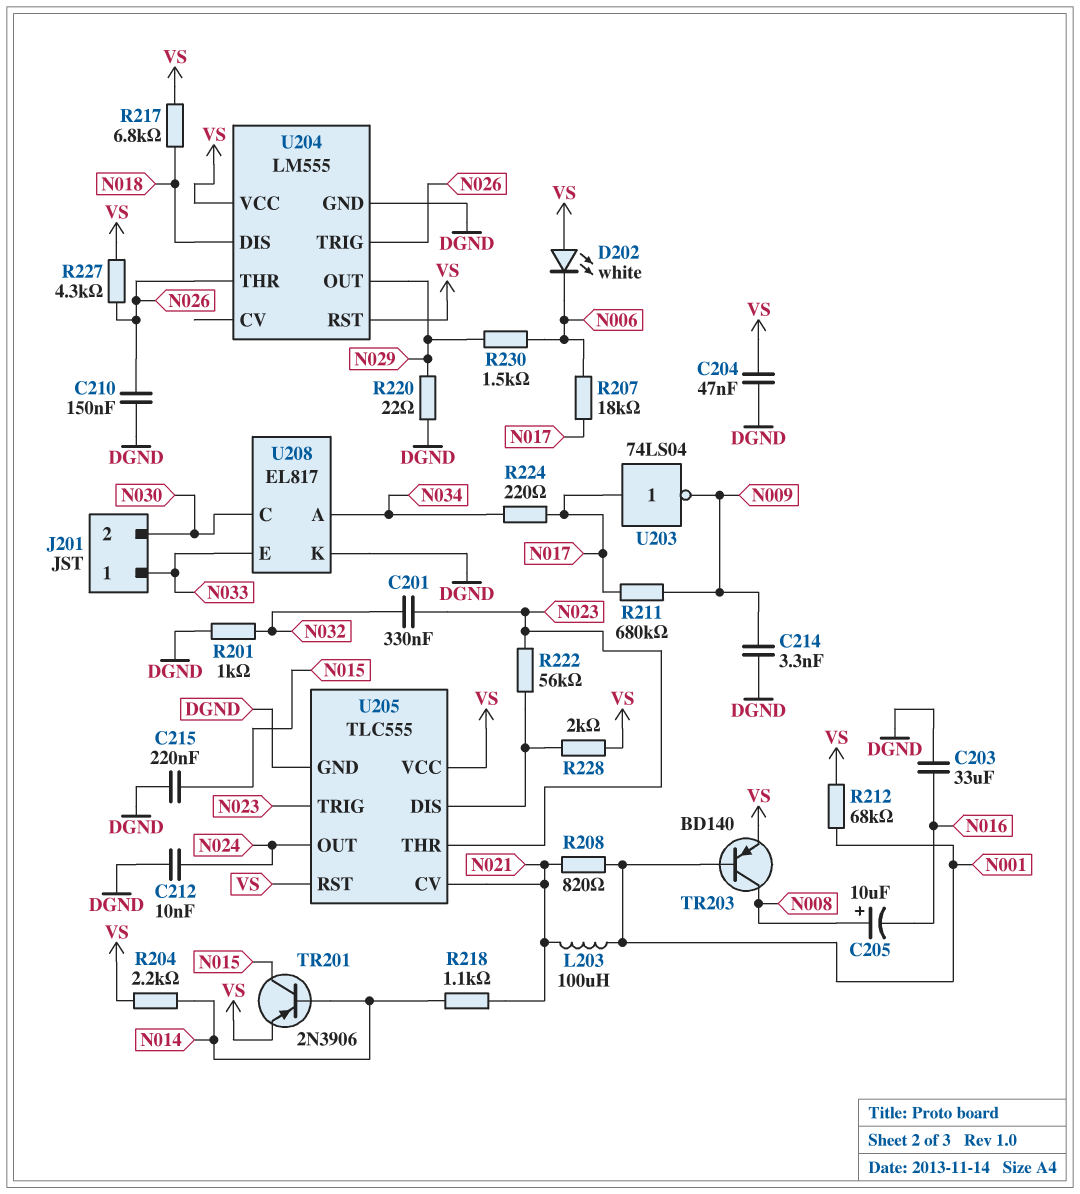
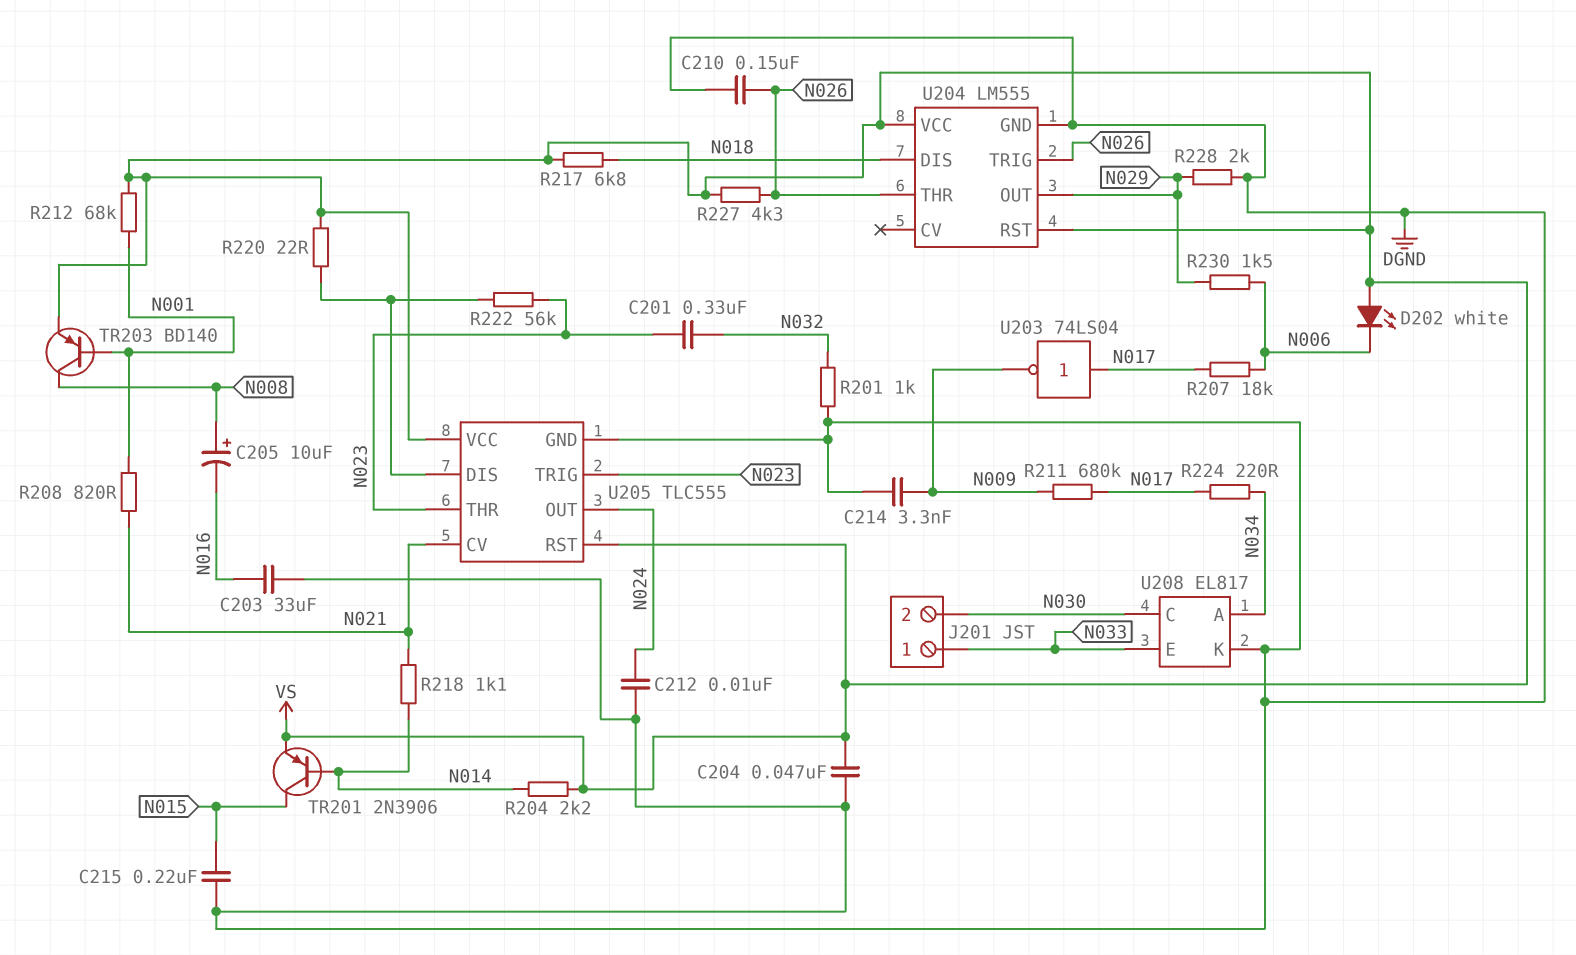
L203: 100uH (N001, N021) -> none
R220: 22 (DGND, N029) -> 22 (U205/DIS, VS)
R228: 2k (U205/DIS, VS) -> 2k (DGND, N029)

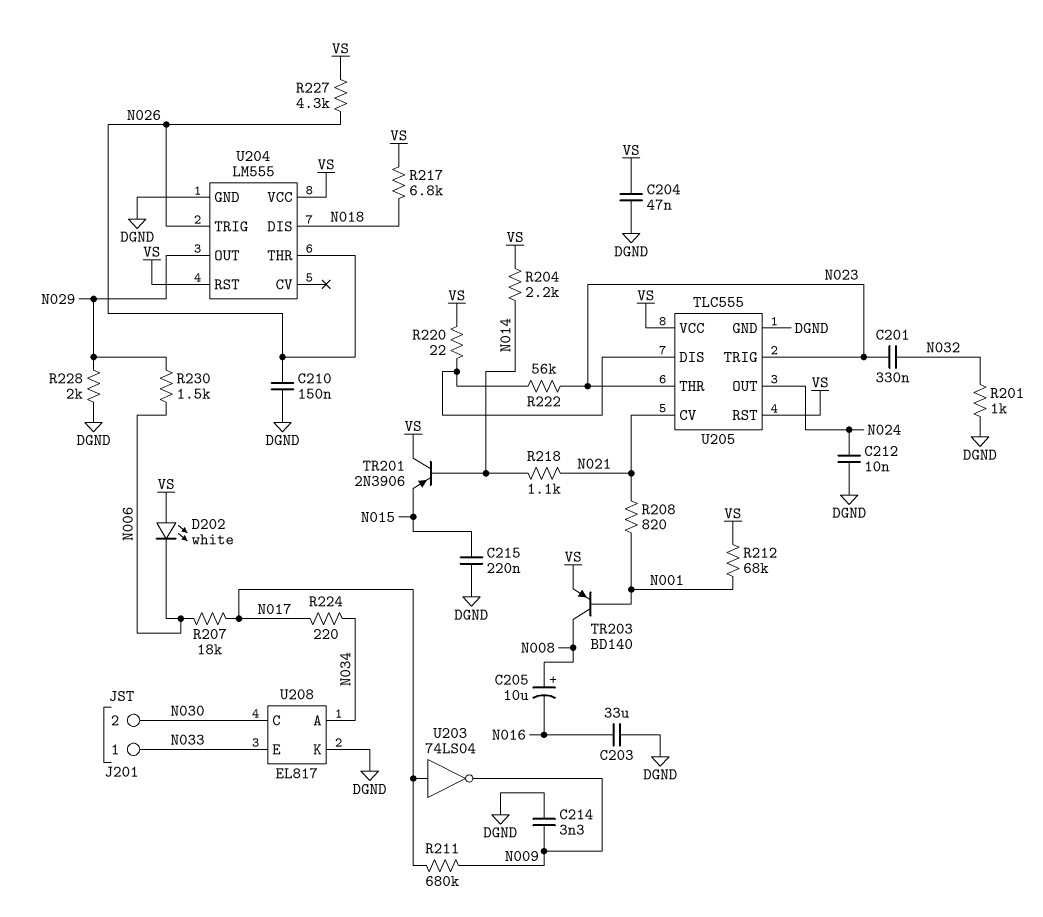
TR201: PNP 2N3906 (B N014, C N015, E VS) -> PNP 2N3906 (B N014, C VS, E N015)

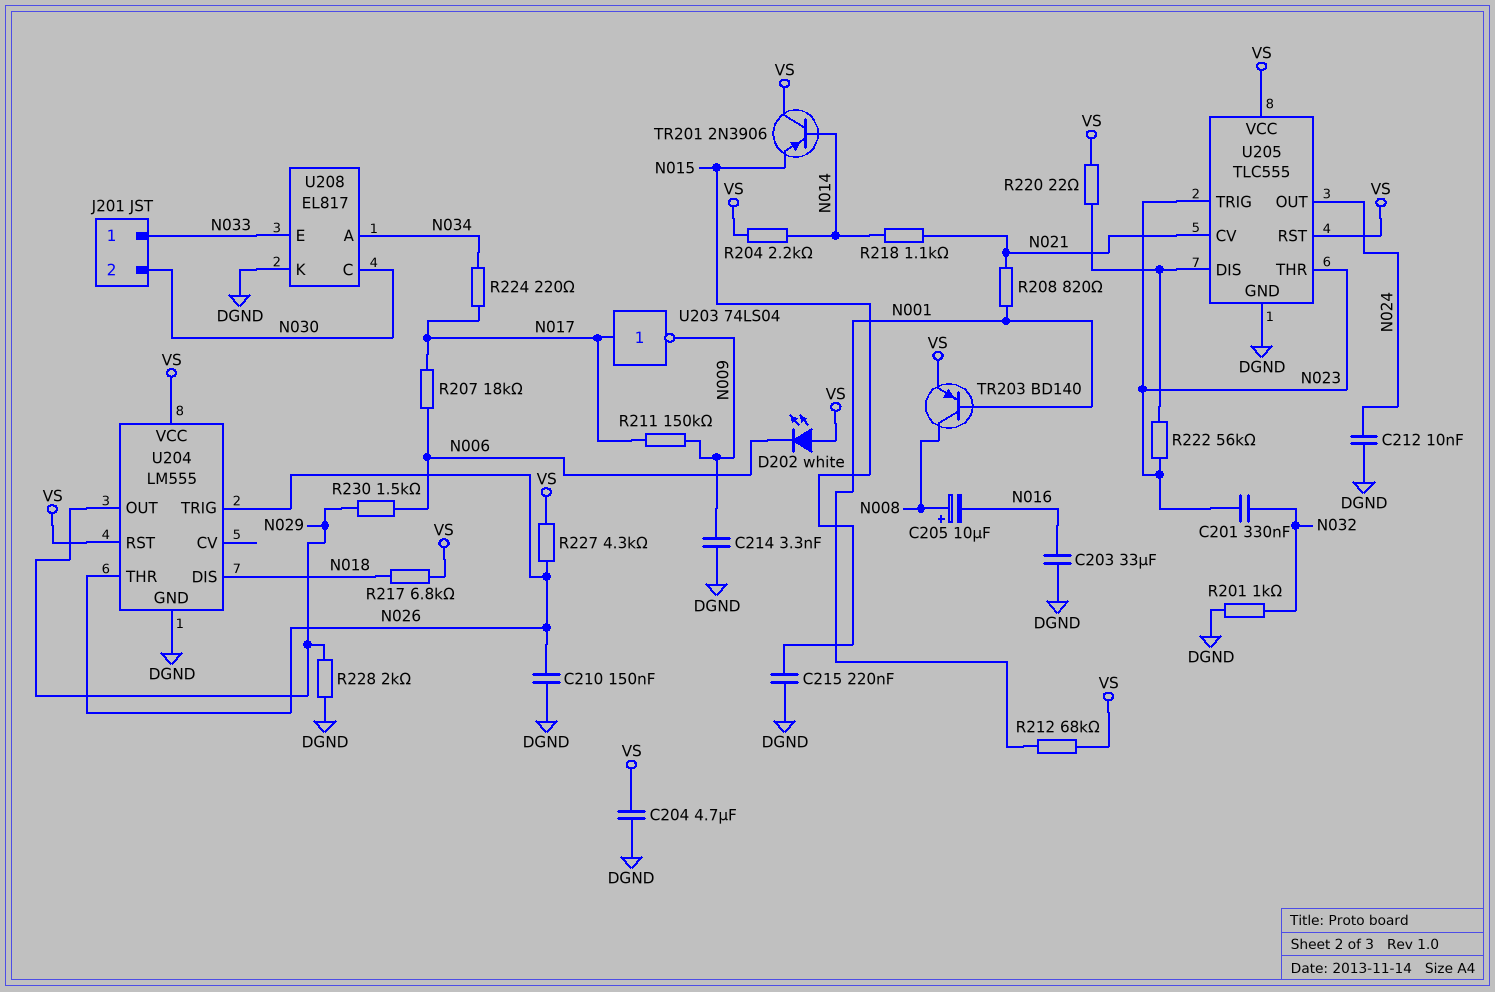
C204: 47nF (DGND, VS) -> 4.7uF (DGND, VS)
R211: 680k (N009, N017) -> 150k (N009, N017)

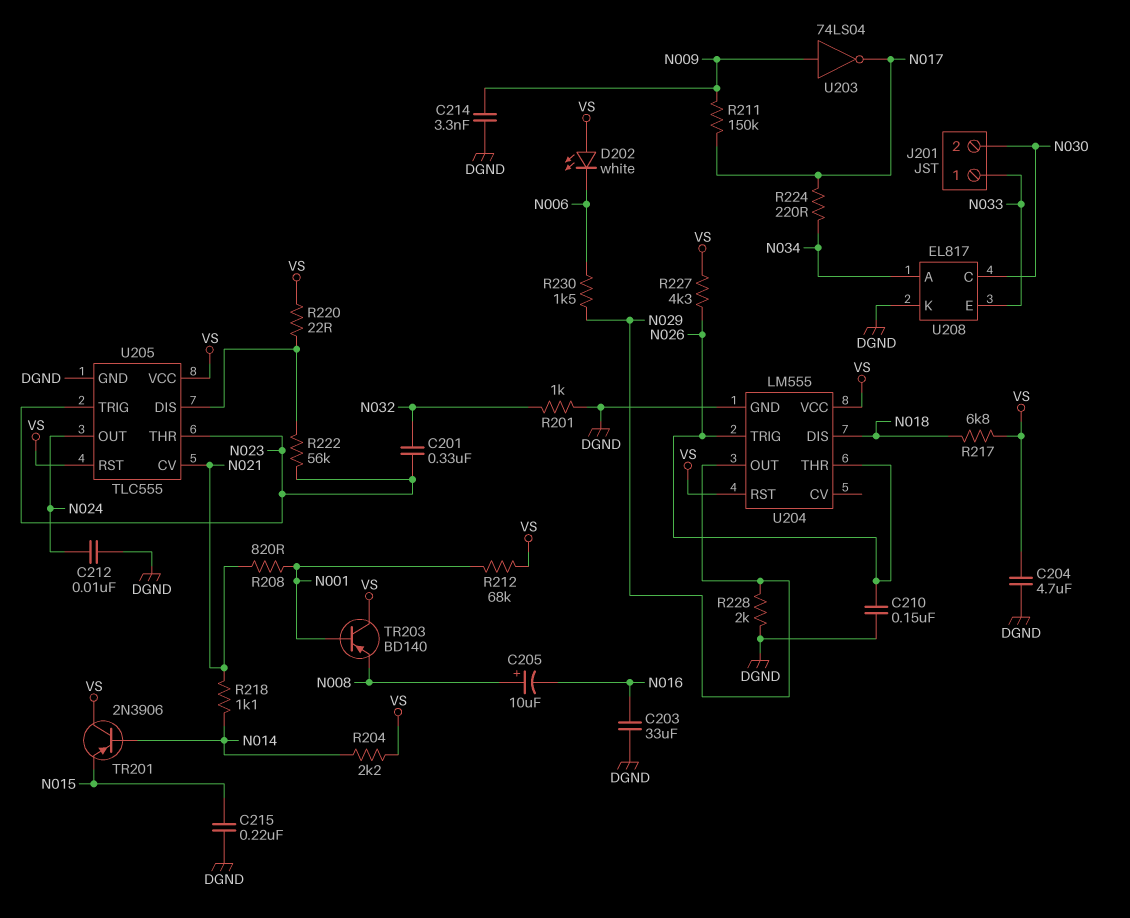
R207: 18k (N006, N017) -> none
TR203: PNP BD140 (B N001, C N008, E VS) -> PNP BD140 (B N001, C VS, E N008)
U203: NOT 74LS04 (in N017, out N009) -> NOT 74LS04 (in N009, out N017)

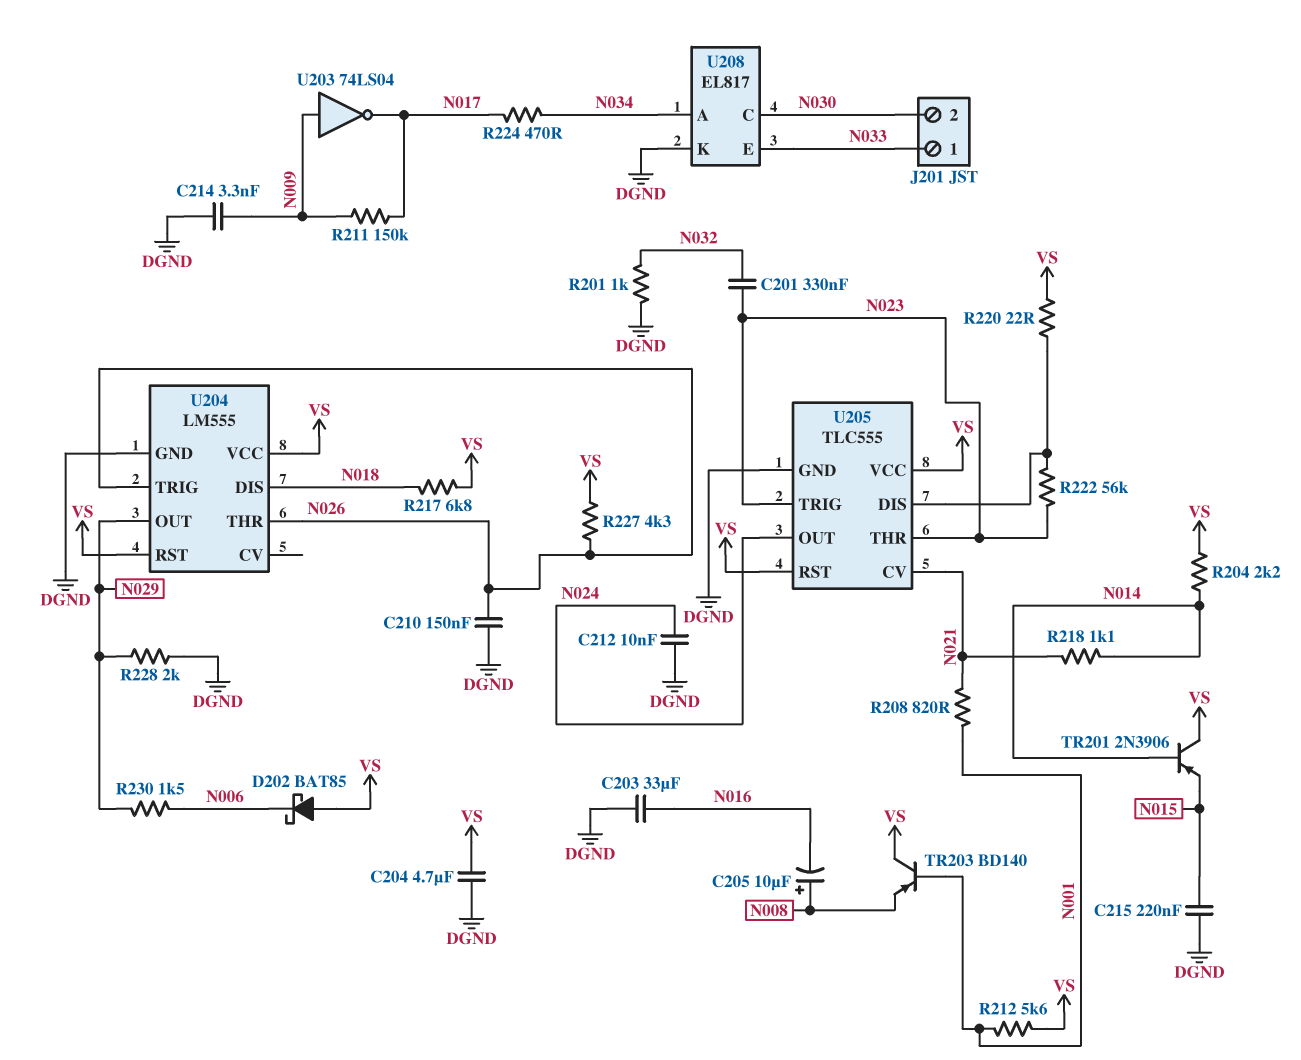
D202: LED white (A VS, K N006) -> schottky BAT85 (A VS, K N006)
R212: 68k (N001, VS) -> 5.6k (N001, VS)
R224: 220 (N017, N034) -> 470 (N017, N034)

